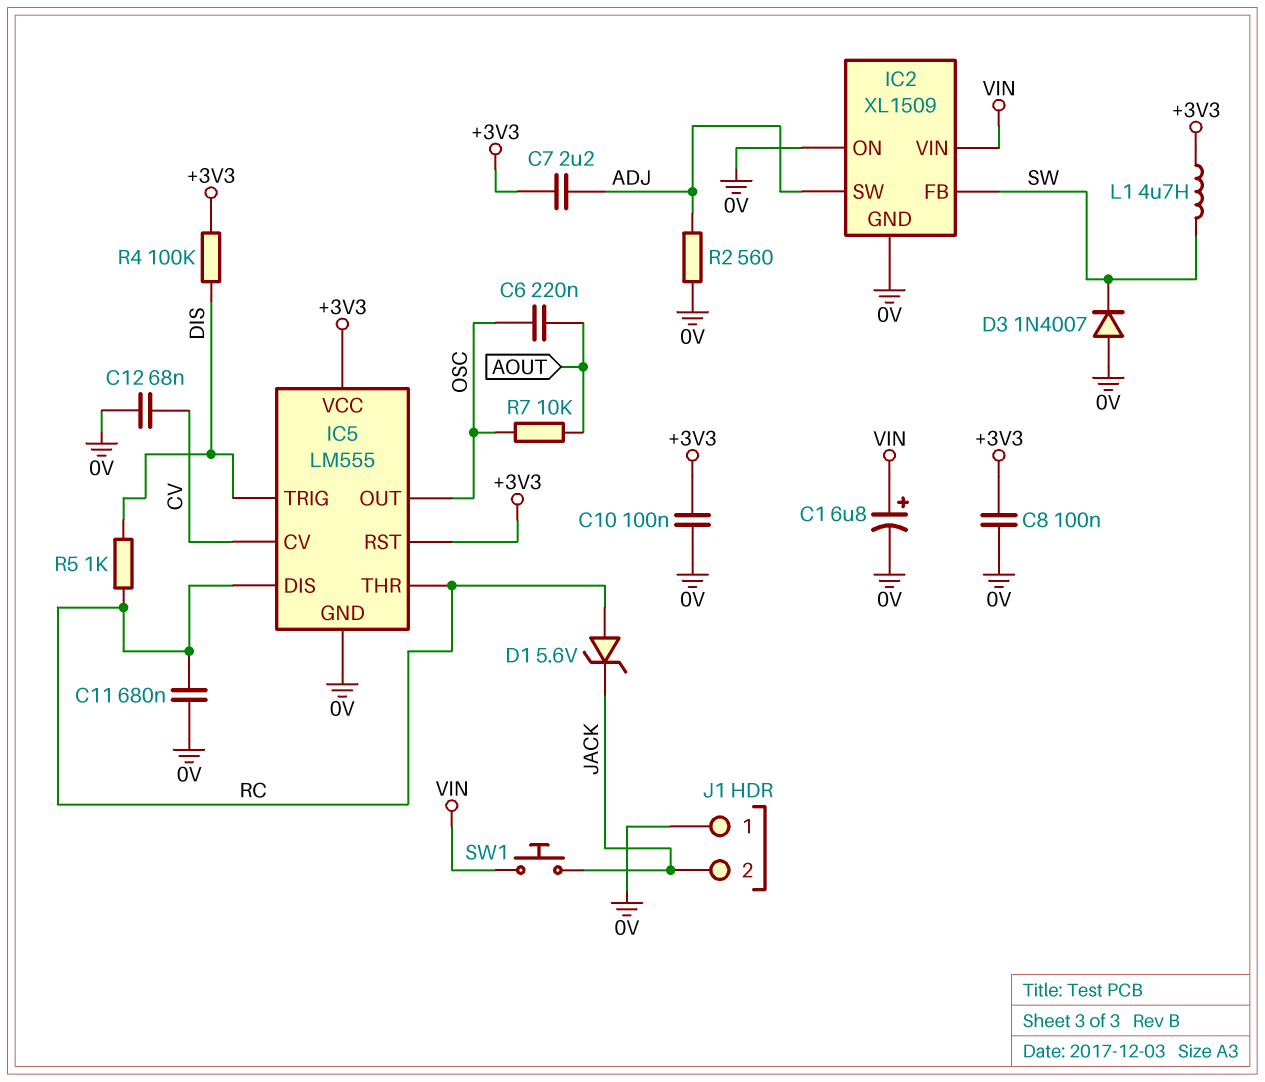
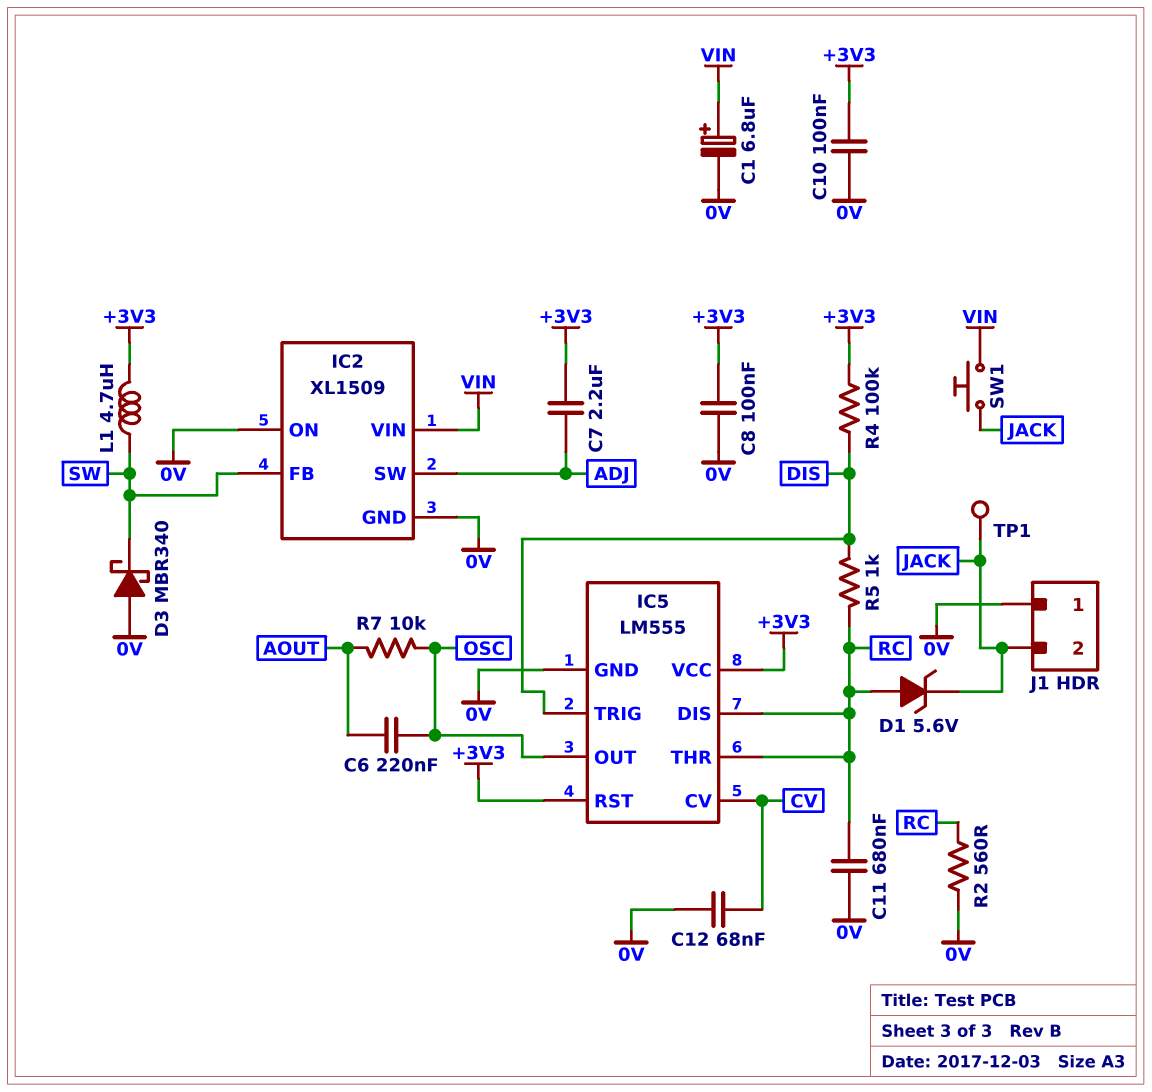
D3: diode 1N4007 (A 0V, K SW) -> schottky MBR340 (A 0V, K SW)
R2: 560 (0V, ADJ) -> 560 (0V, RC)
TP1: none -> test point (JACK)

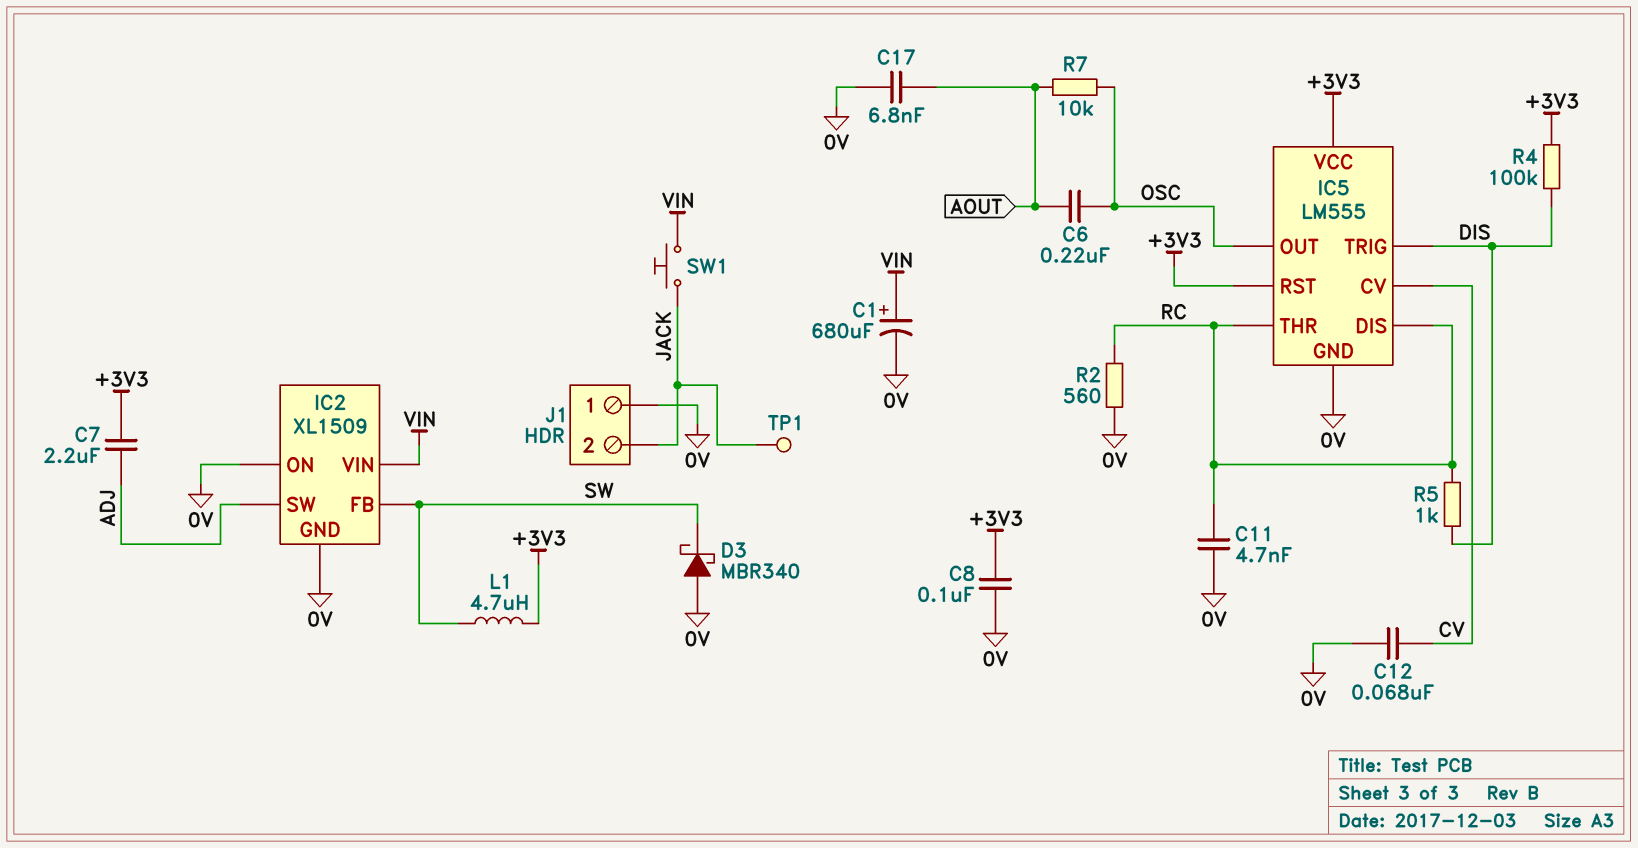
C1: 6.8uF (plus VIN, minus 0V) -> 680uF (plus VIN, minus 0V)
C10: 100nF (+3V3, 0V) -> none
C11: 680nF (0V, RC) -> 4.7nF (0V, RC)
C17: none -> 6.8nF (0V, AOUT)
D1: zener 5.6V (A RC, K JACK) -> none

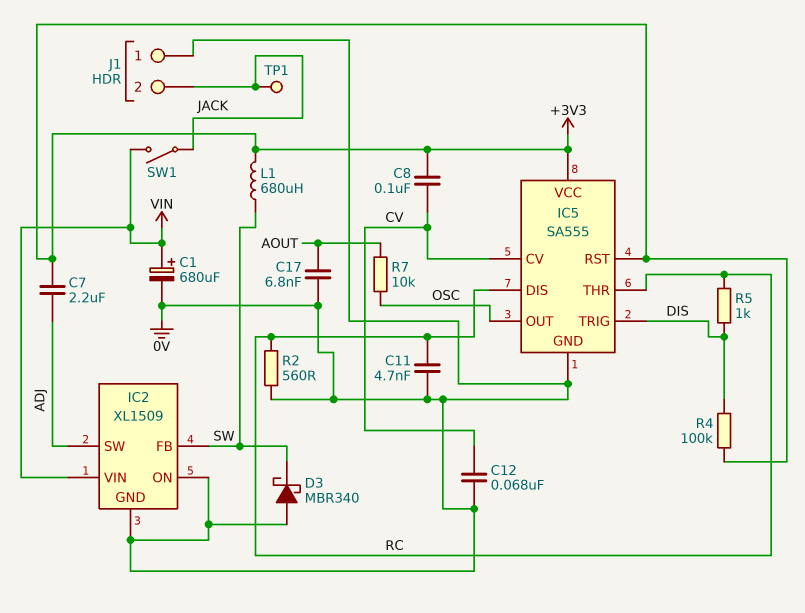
C6: 220nF (AOUT, OSC) -> none
C8: 100nF (+3V3, 0V) -> 100nF (+3V3, CV)
IC5: LM555 -> SA555
L1: 4.7uH (+3V3, SW) -> 680uH (+3V3, SW)
SW1: button (JACK, VIN) -> switch (JACK, VIN)

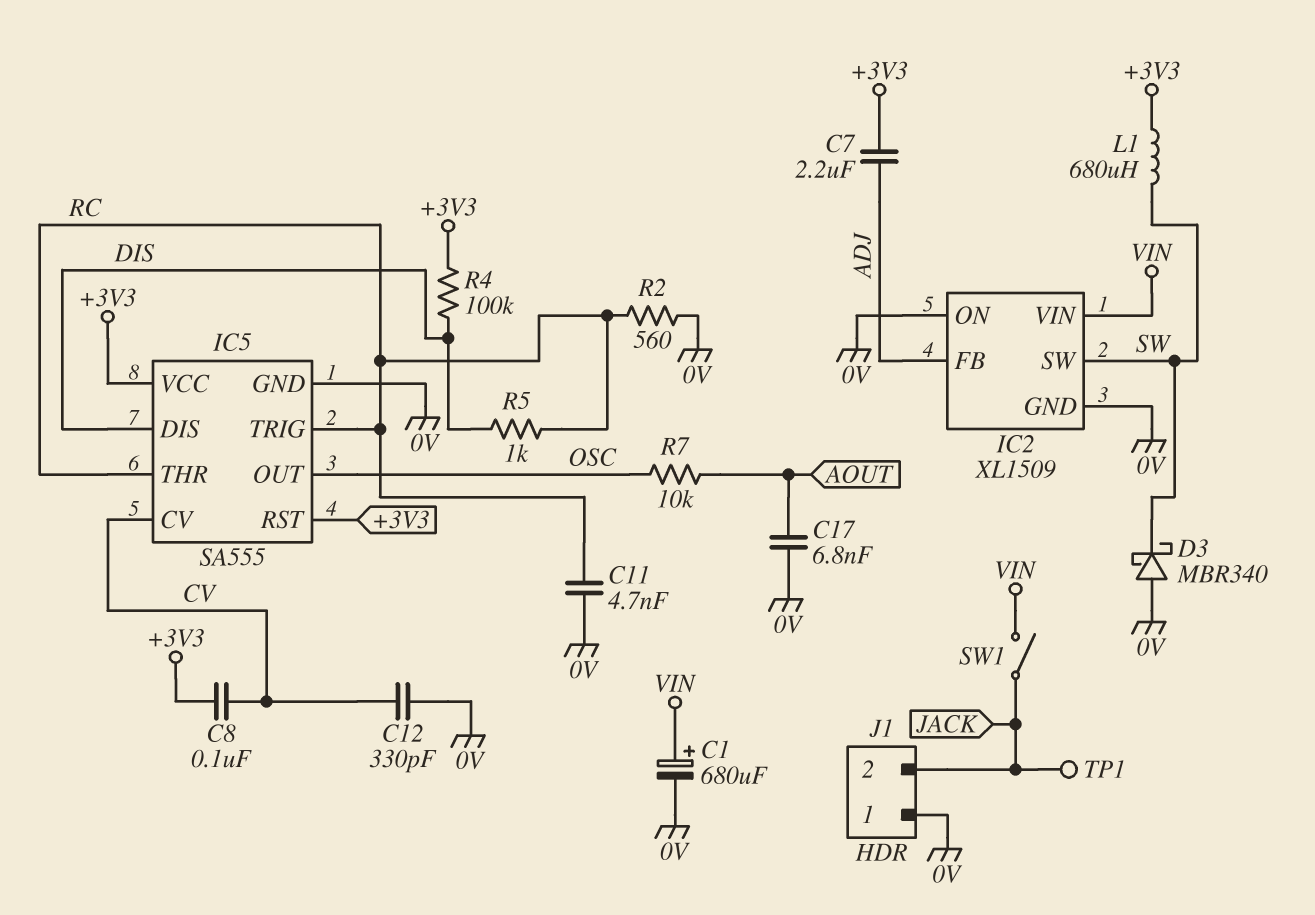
C12: 68nF (0V, CV) -> 330pF (0V, CV)
IC2 pin FB: SW -> ADJ
IC2 pin SW: ADJ -> SW
IC5 pin DIS: RC -> DIS
IC5 pin TRIG: DIS -> RC

